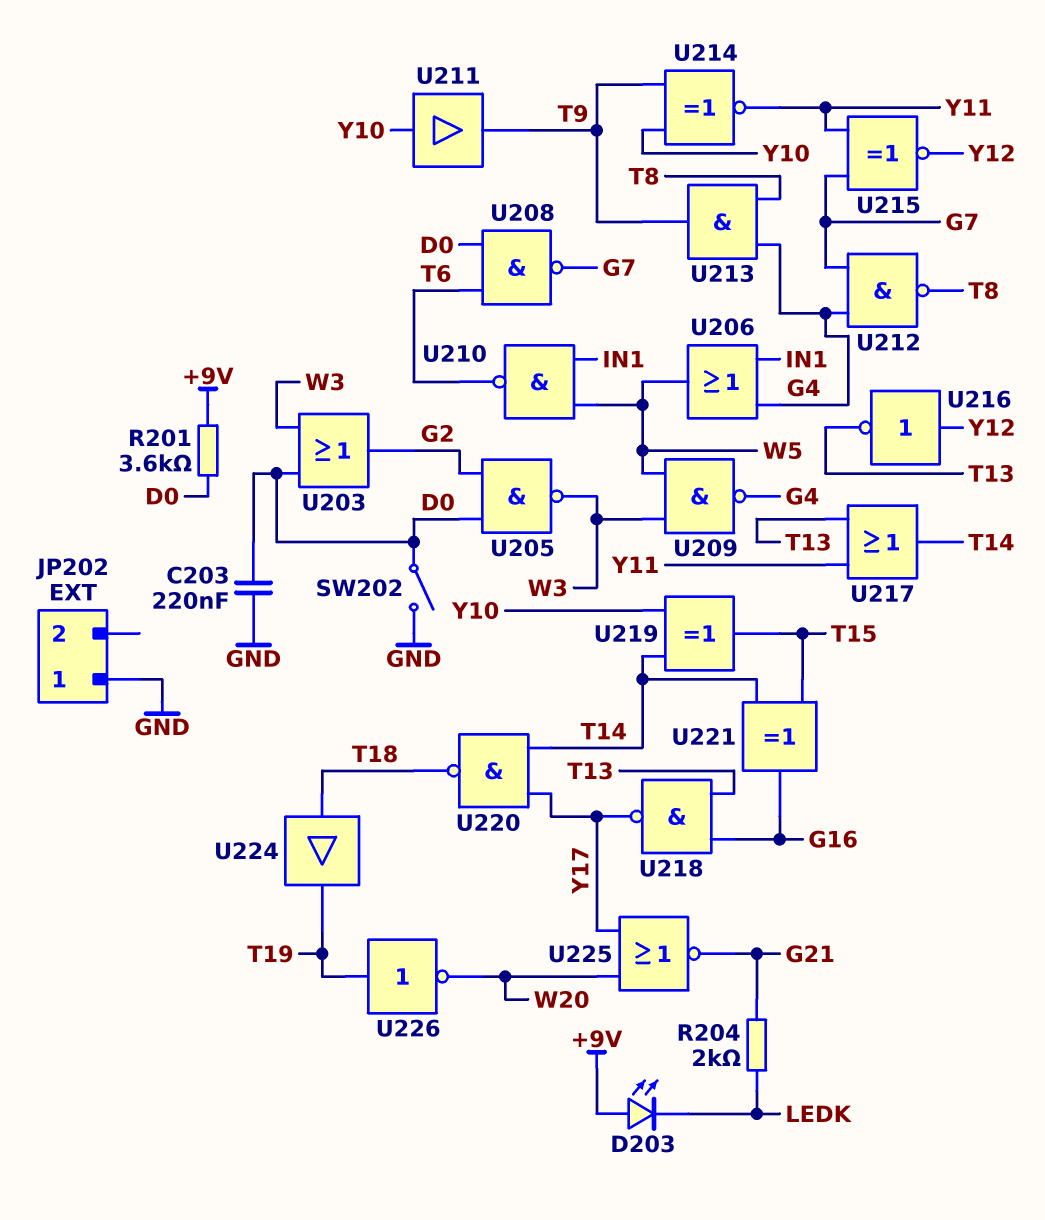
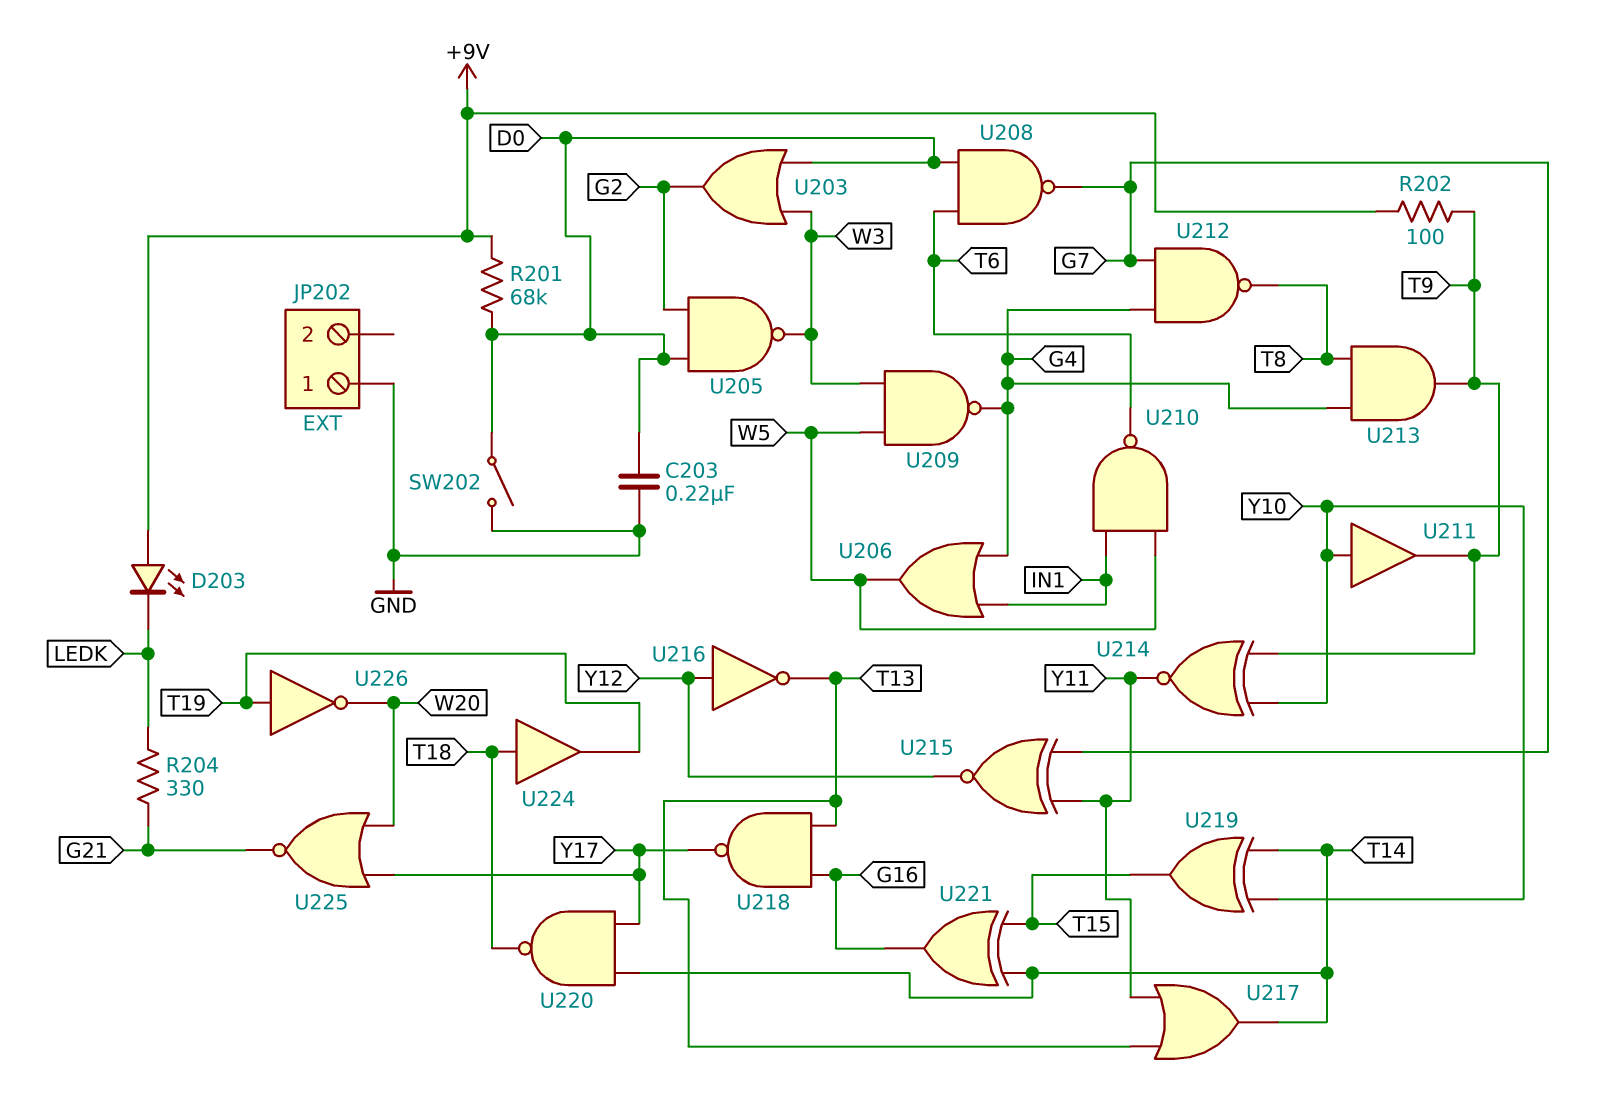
R201: 3.6k (+9V, D0) -> 68k (+9V, D0)
R202: none -> 100 (+9V, T9)
R204: 2k (G21, LEDK) -> 330 (G21, LEDK)

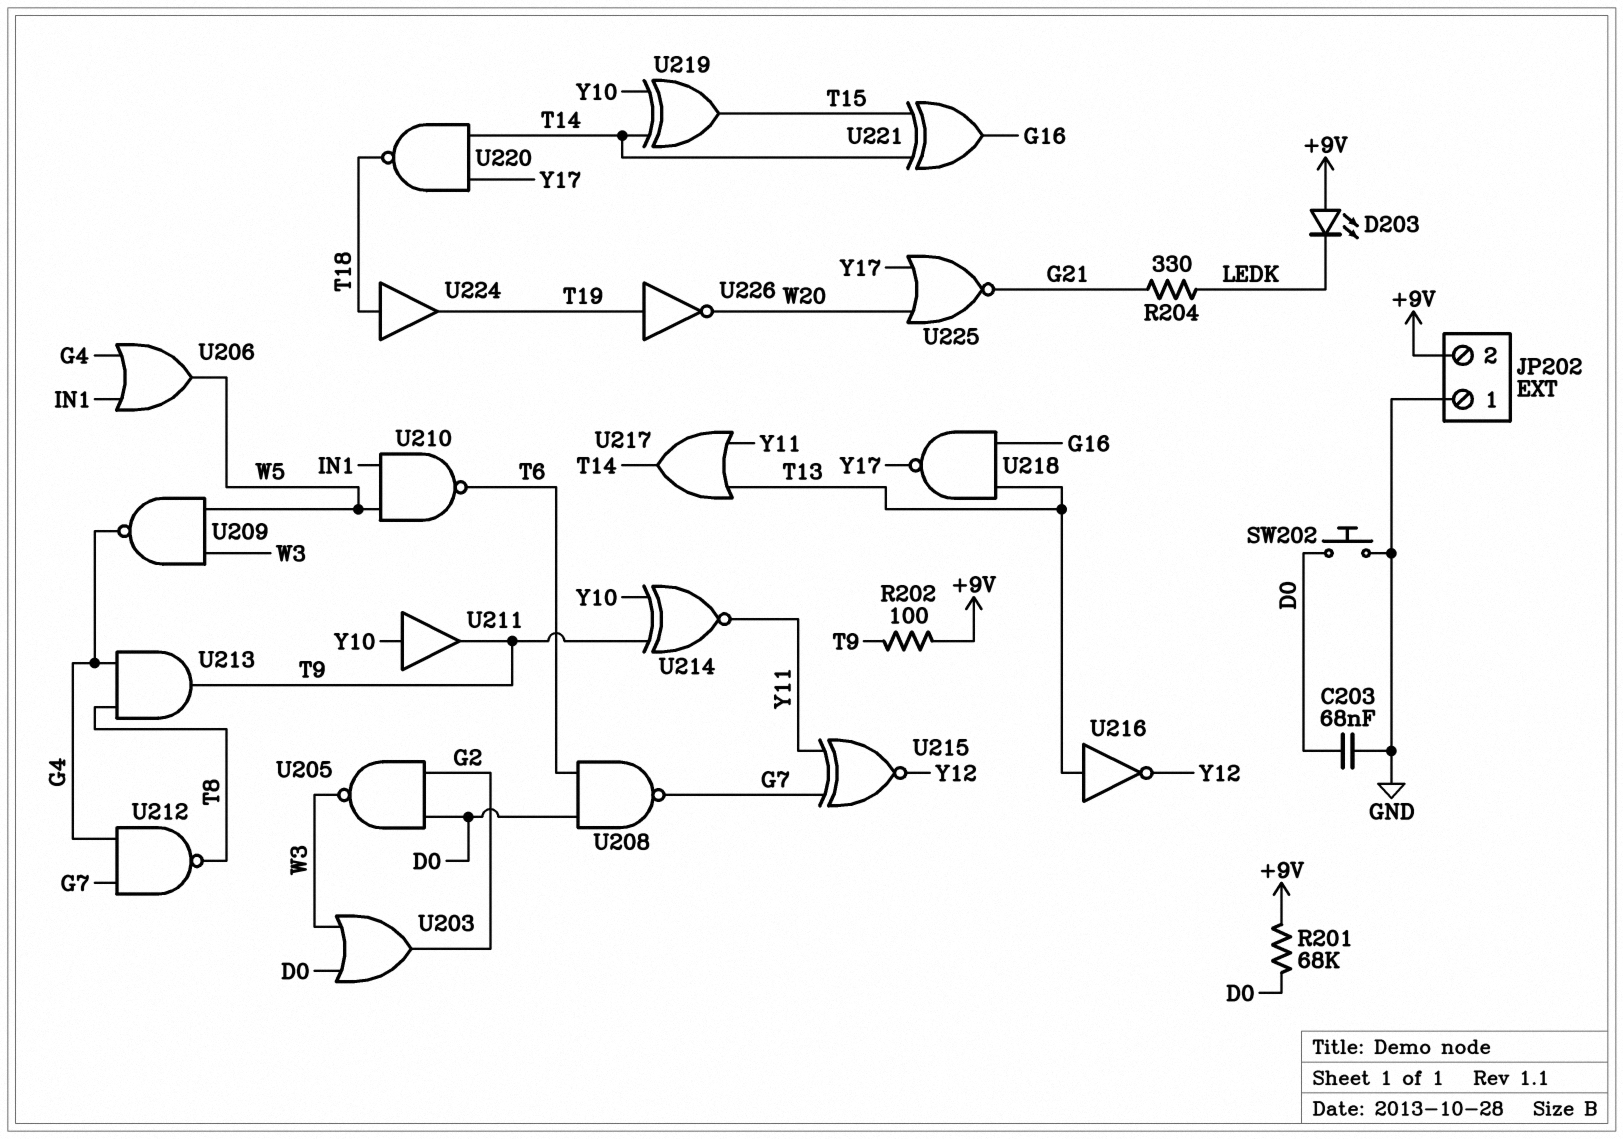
C203: 220nF (D0, GND) -> 68nF (D0, GND)
JP202 pin 2: none -> +9V
SW202: switch (D0, GND) -> button (D0, GND)
U216: NOT (in Y12, out T13) -> NOT (in T13, out Y12)

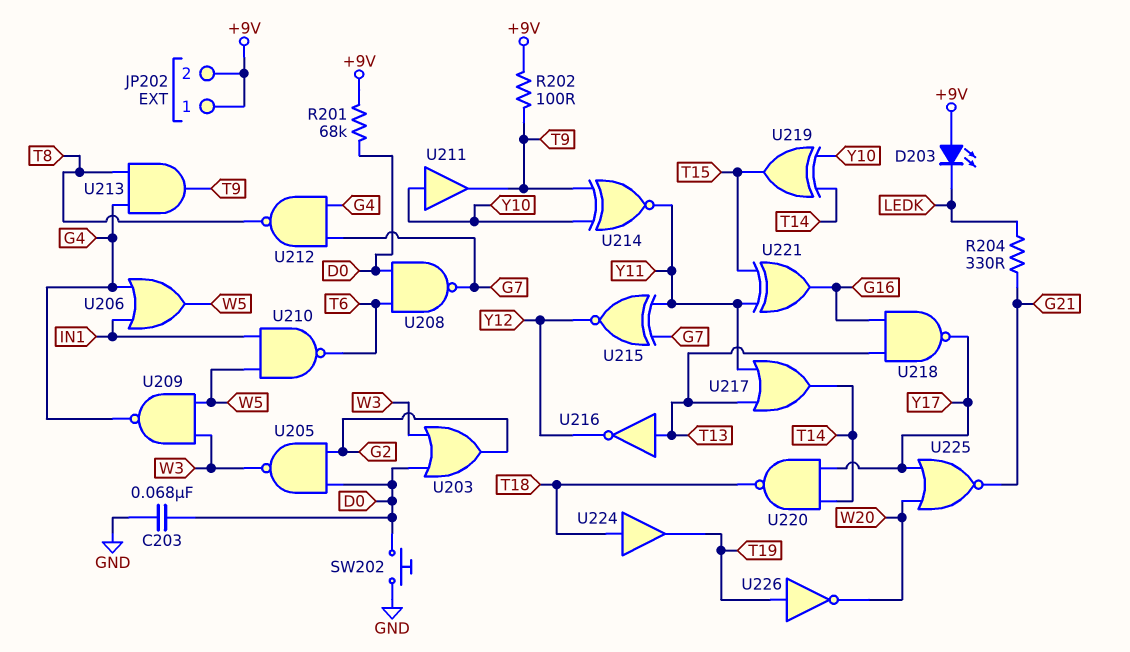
JP202 pin 1: GND -> +9V
U221: XOR (in T14, in T15, out G16) -> XOR (in T15, in Y11, out G16)

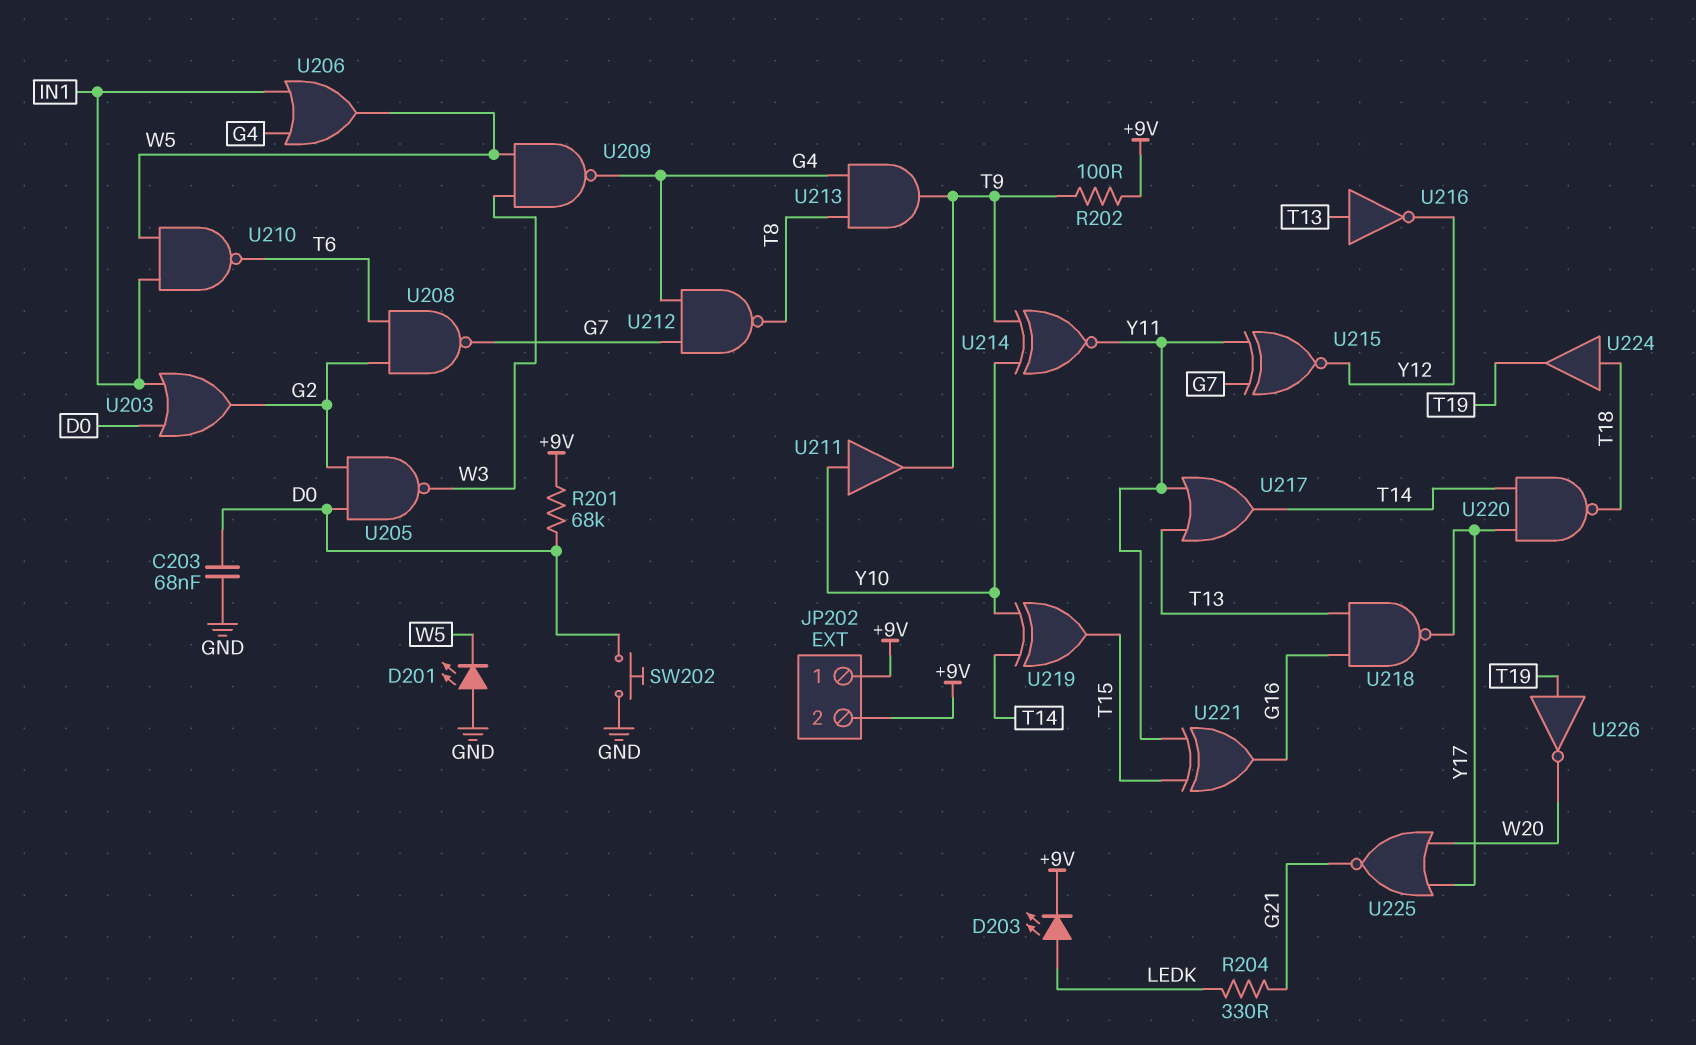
D201: none -> LED (A GND, K W5)
D203: LED (A +9V, K LEDK) -> LED (A LEDK, K +9V)
U203: OR (in D0, in W3, out G2) -> OR (in D0, in IN1, out G2)
U208: NAND (in D0, in T6, out G7) -> NAND (in G2, in T6, out G7)

